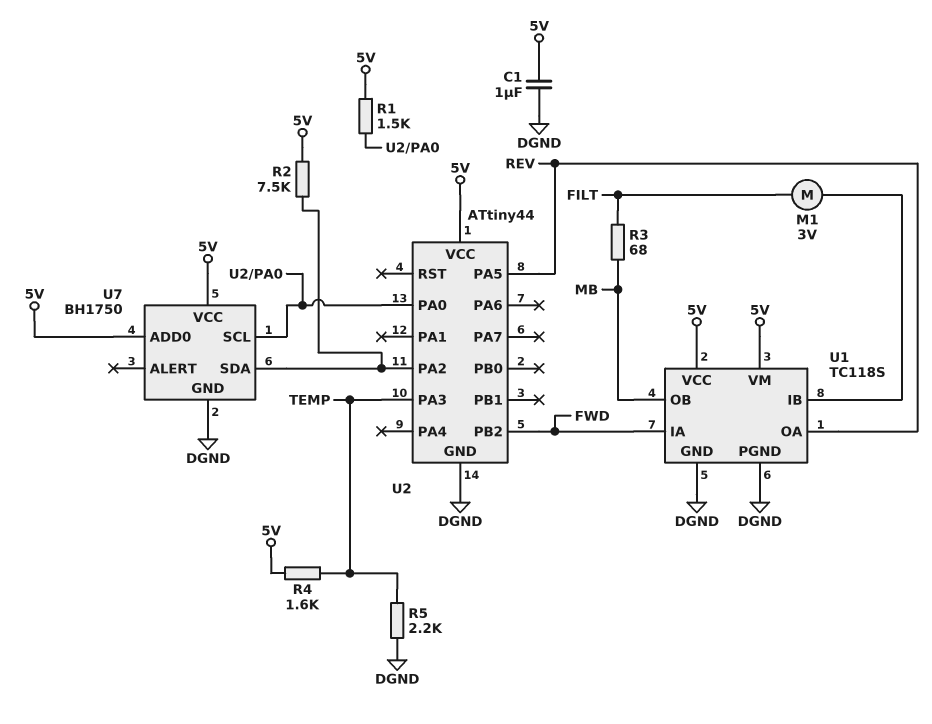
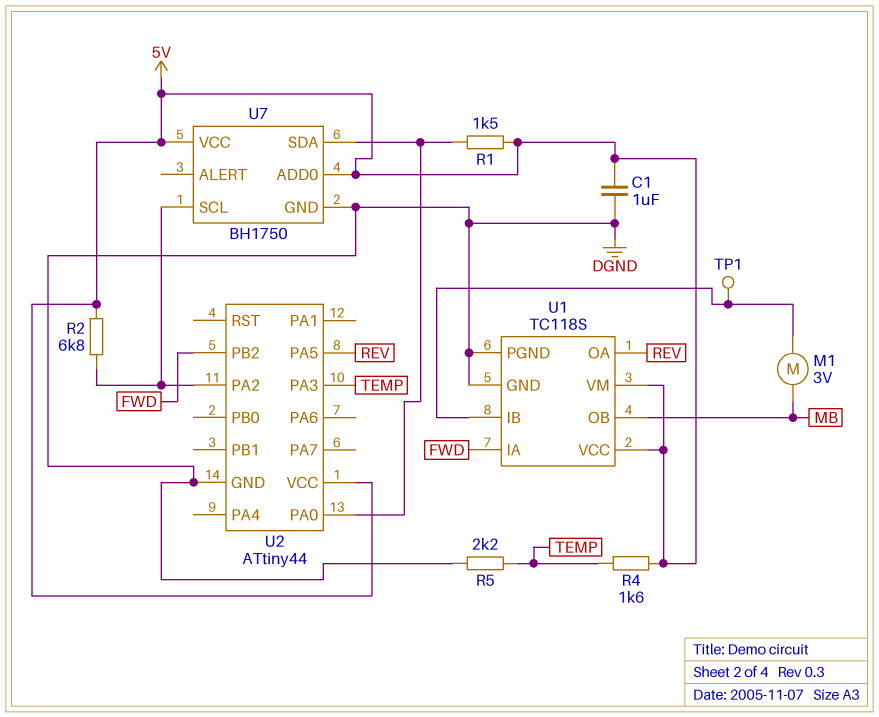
M1: motor 3V (FILT, U1/IB) -> motor 3V (MB, U1/IB)
R2: 7.5k (5V, U2/PA2) -> 6.8k (5V, U2/PA2)
R3: 68 (FILT, MB) -> none
TP1: none -> test point (U1/IB)
U7 pin SCL: U2/PA0 -> U2/PA2
U7 pin SDA: U2/PA2 -> U2/PA0

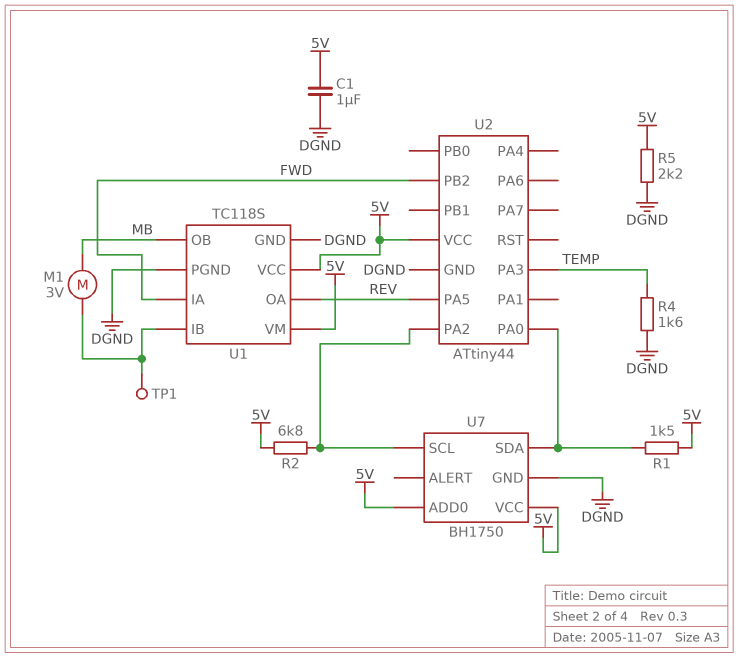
R4: 1.6k (5V, TEMP) -> 1.6k (DGND, TEMP)
R5: 2.2k (DGND, TEMP) -> 2.2k (5V, DGND)

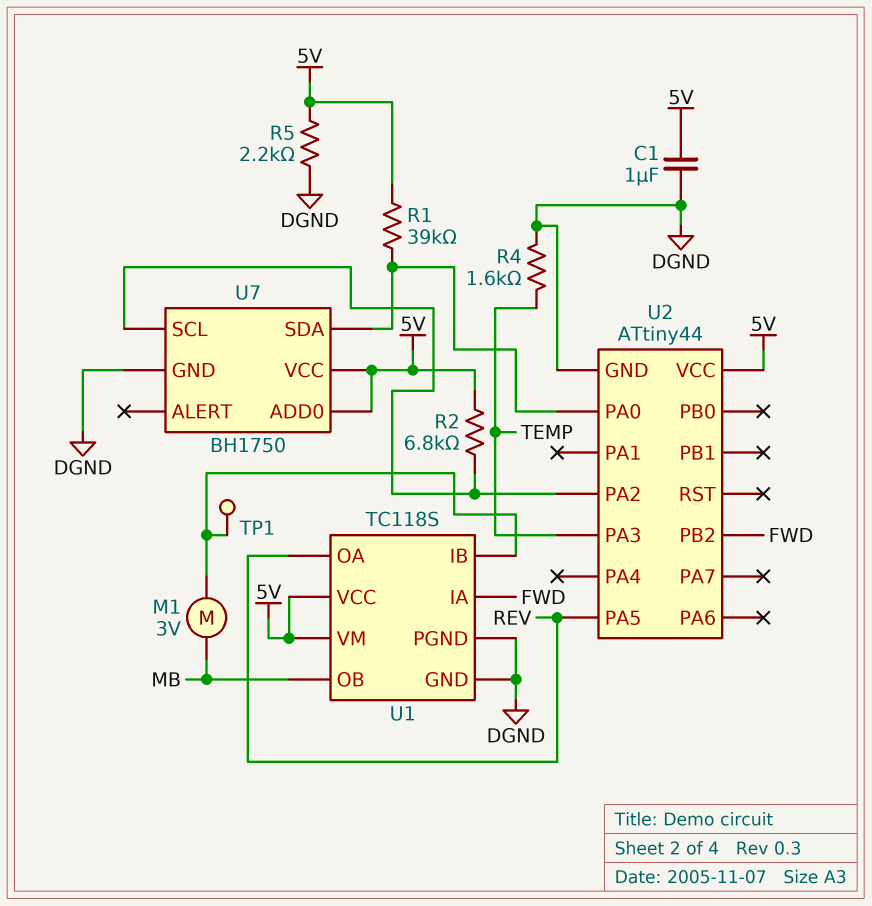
R1: 1.5k (5V, U2/PA0) -> 39k (5V, U2/PA0)

